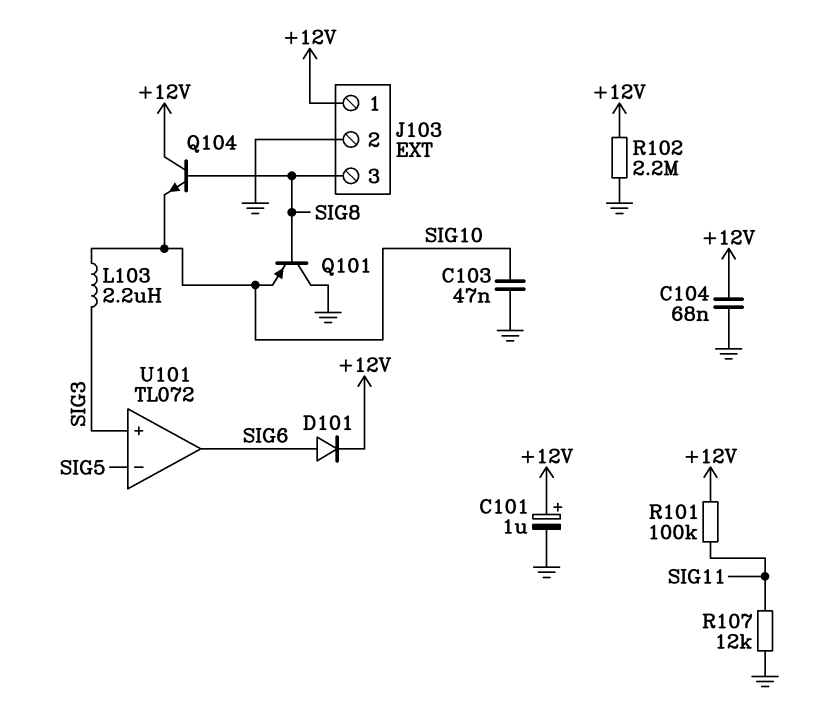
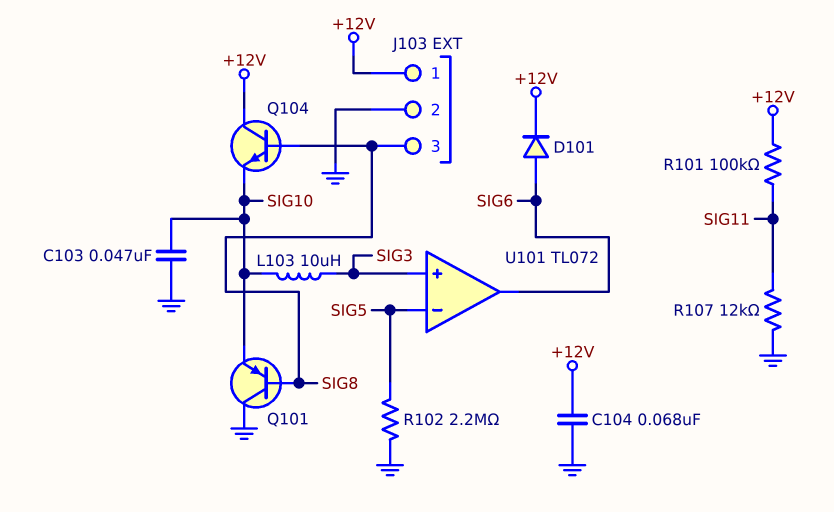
C101: 1uF (plus +12V, minus GND) -> none
L103: 2.2uH (SIG3, SIG10) -> 10uH (SIG3, SIG10)
R102: 2.2M (+12V, GND) -> 2.2M (GND, SIG5)

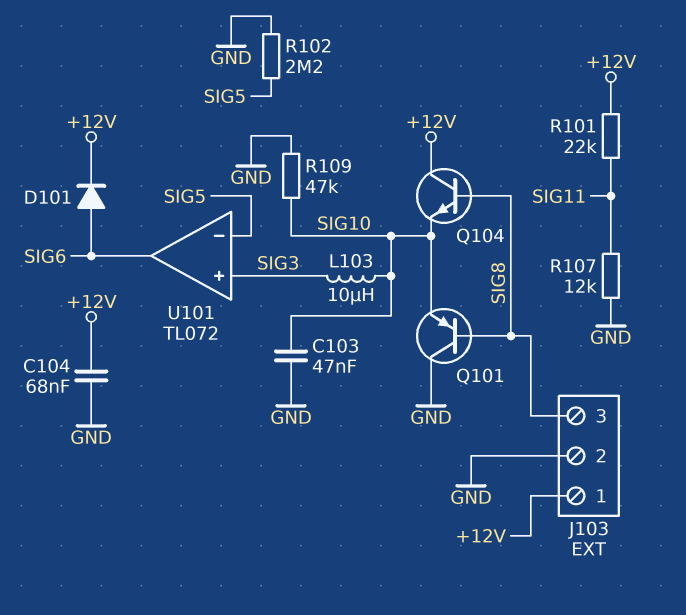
R101: 100k (+12V, SIG11) -> 22k (+12V, SIG11)
R109: none -> 47k (GND, SIG10)

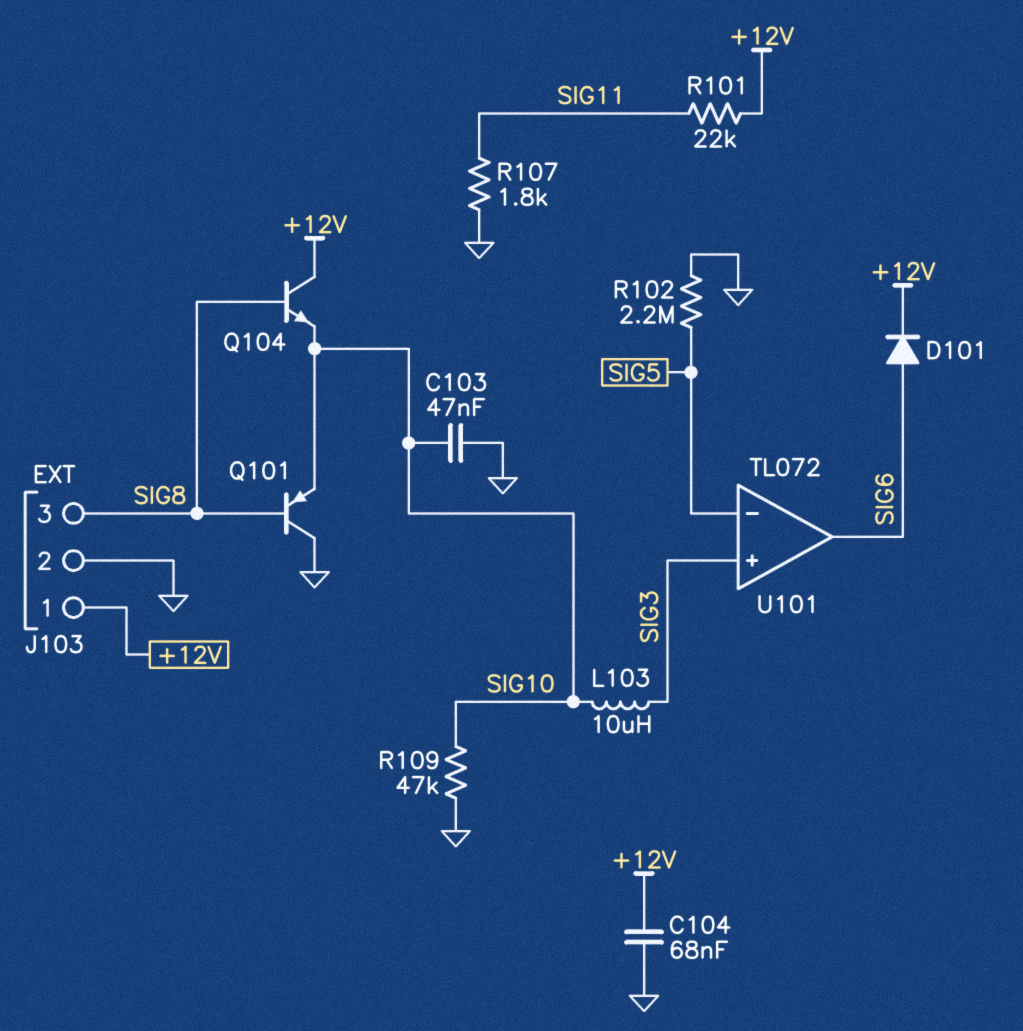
R107: 12k (GND, SIG11) -> 1.8k (GND, SIG11)

